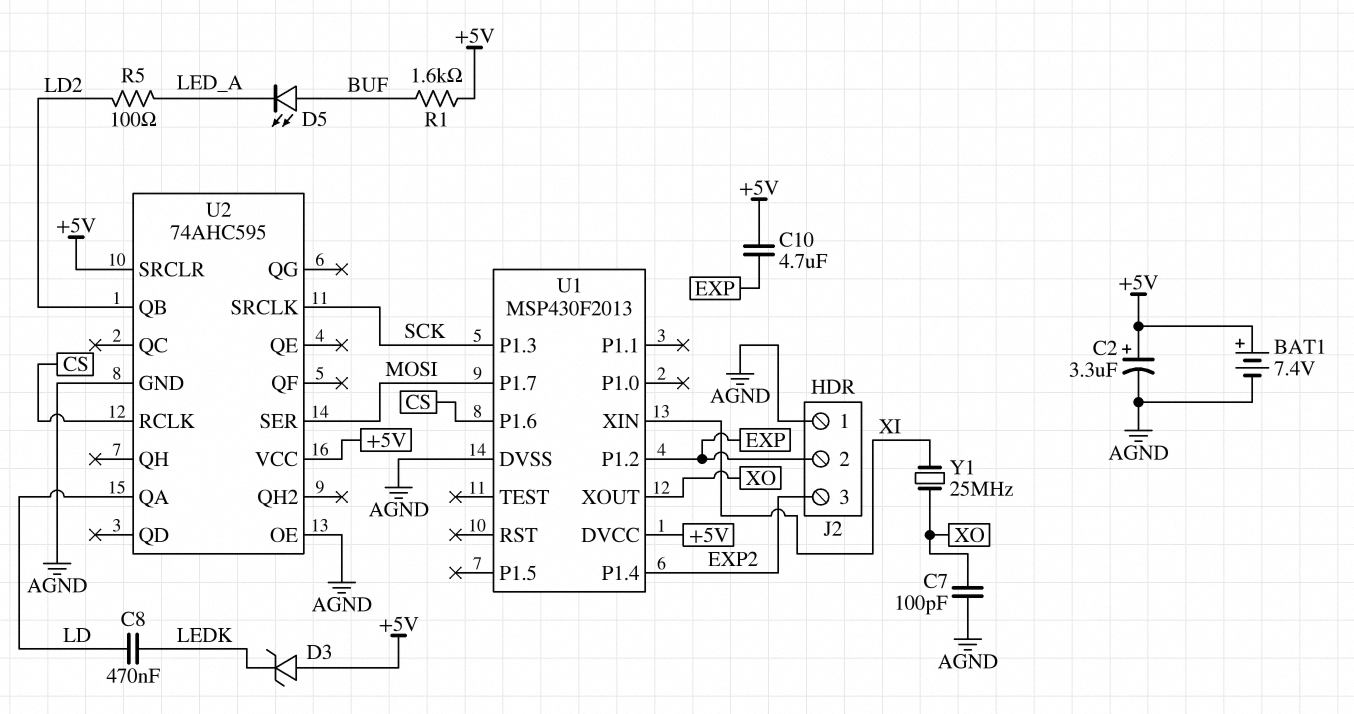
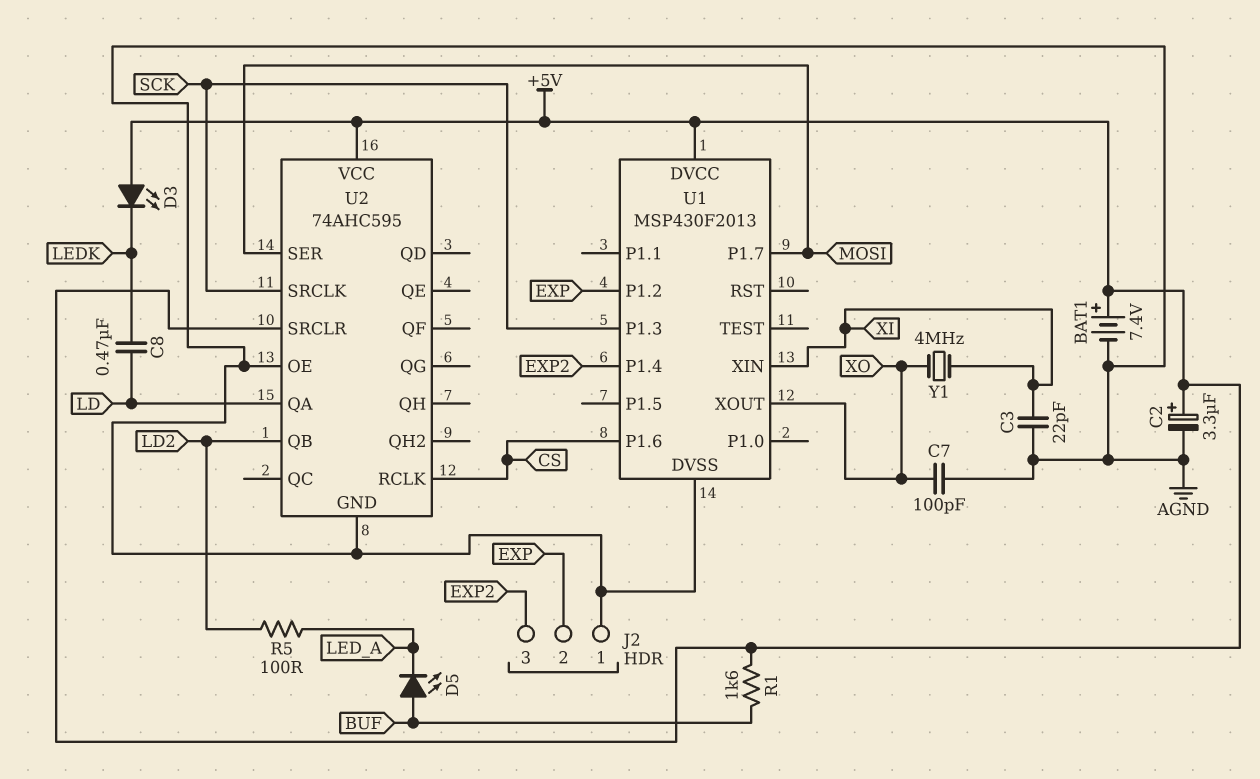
C3: none -> 22pF (AGND, XI)
C10: 4.7uF (+5V, EXP) -> none
D3: zener (A +5V, K LEDK) -> LED (A +5V, K LEDK)
Y1: 25MHz (XI, XO) -> 4MHz (XI, XO)

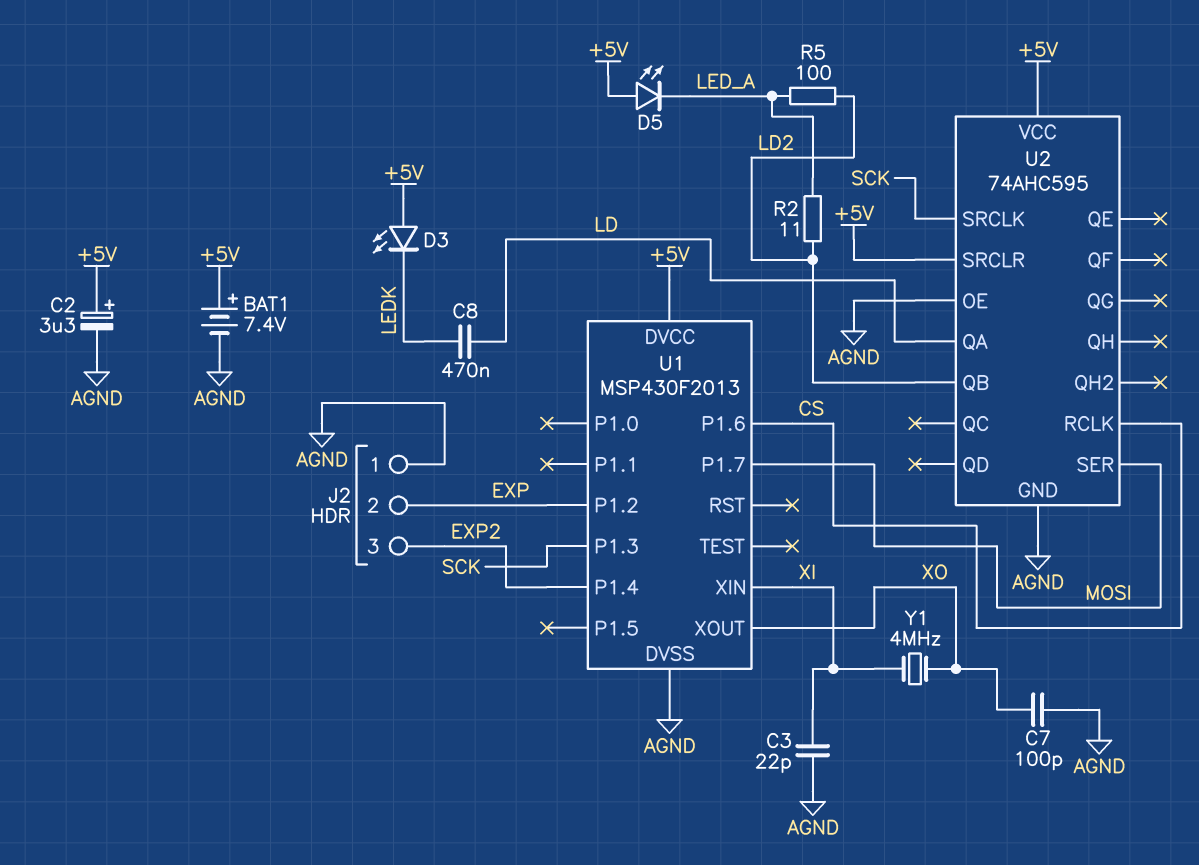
D5: LED (A BUF, K LED_A) -> LED (A +5V, K LED_A)
R1: 1.6k (+5V, BUF) -> none
R2: none -> 11 (LD2, LED_A)

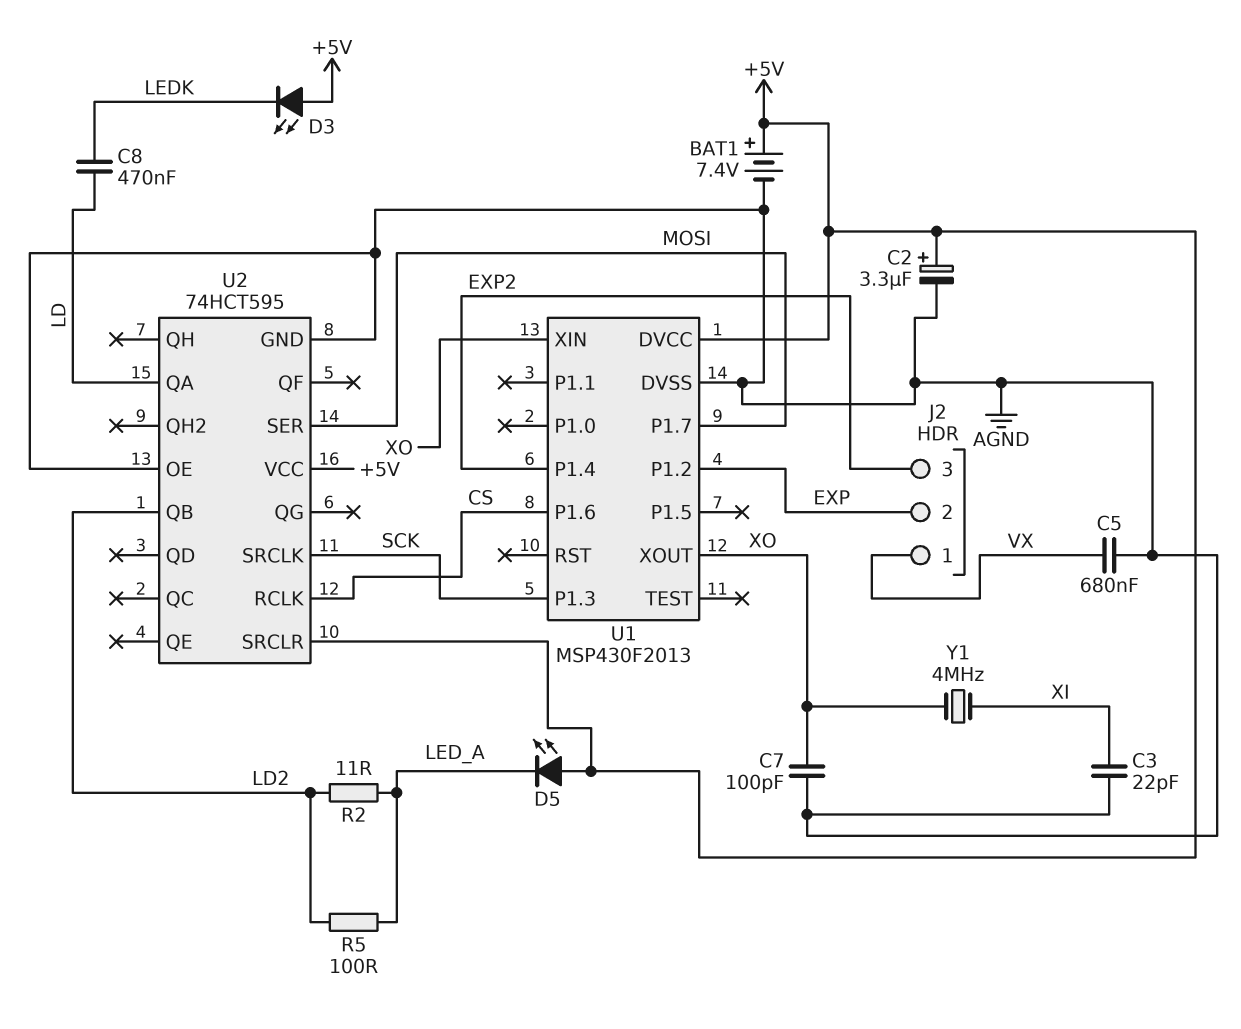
C5: none -> 680nF (AGND, VX)
J2 pin 1: AGND -> VX
U1 pin XIN: XI -> XO
U2: 74AHC595 -> 74HCT595

